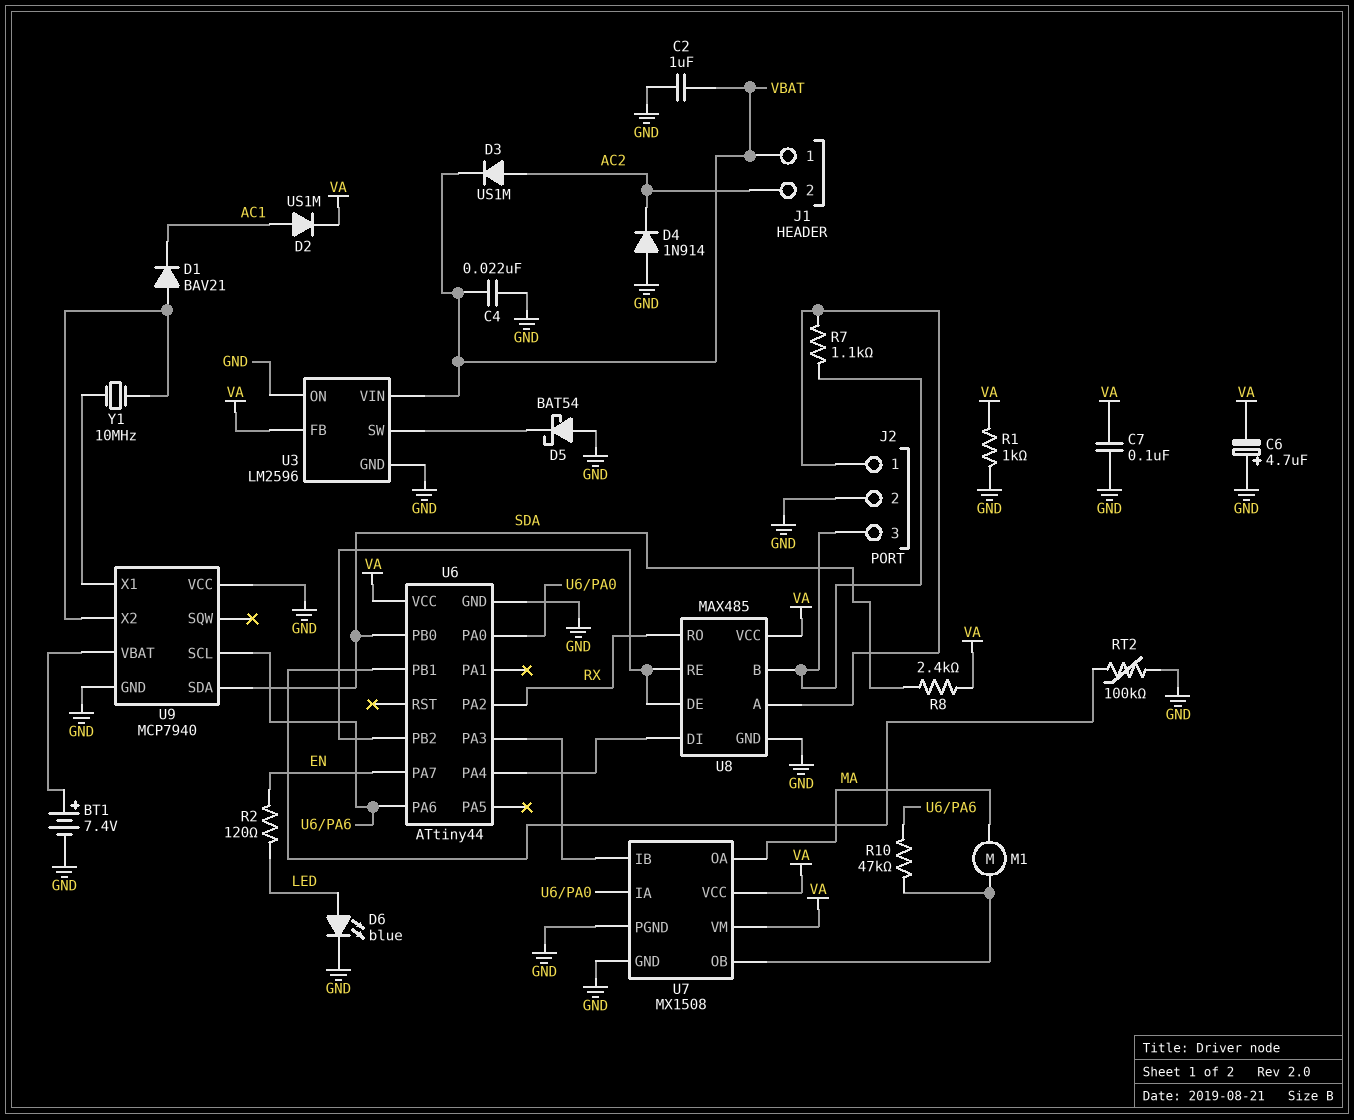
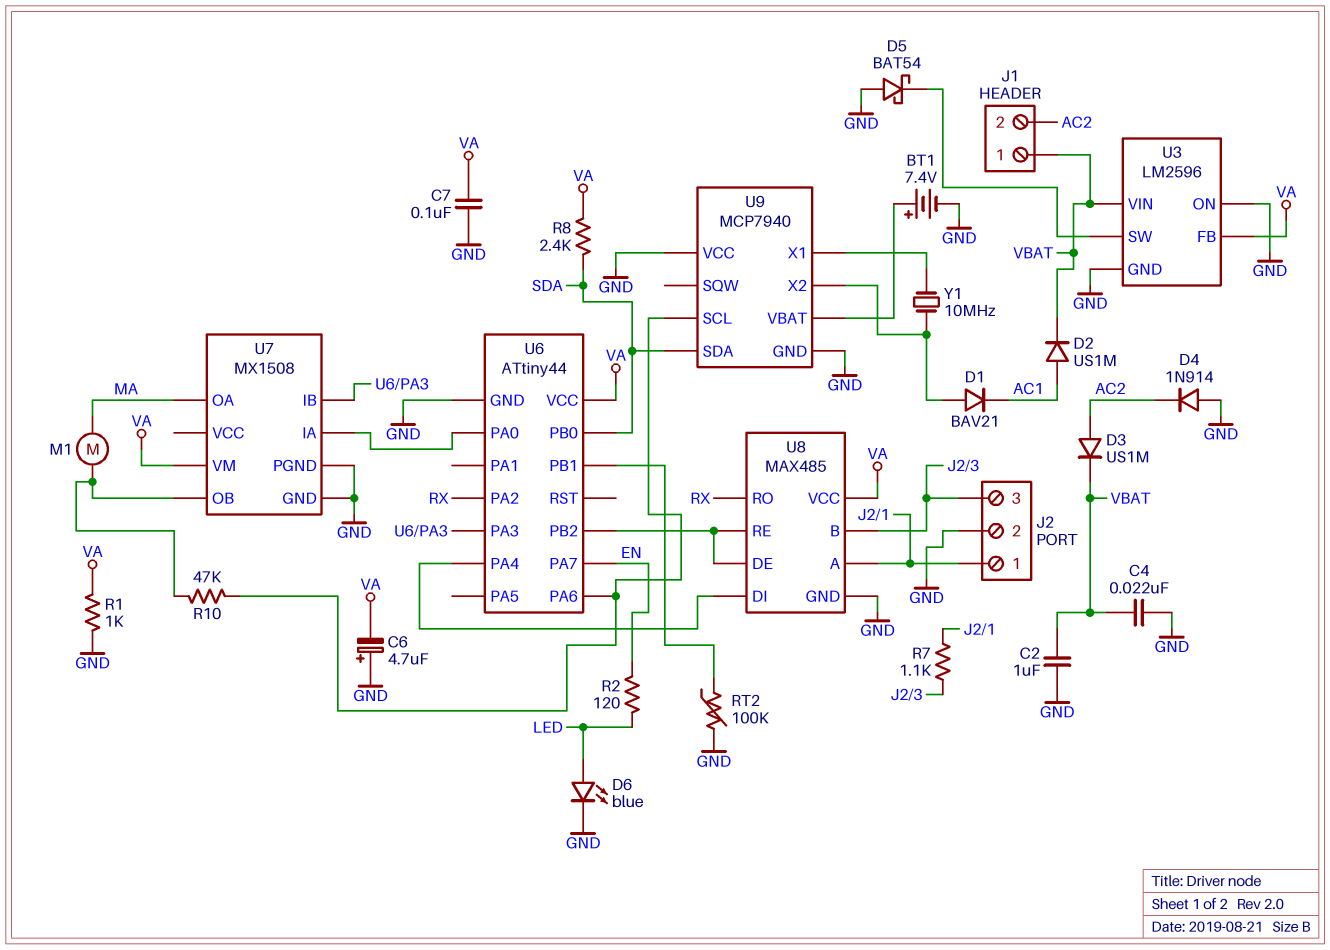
D2: diode US1M (A AC1, K VA) -> diode US1M (A AC1, K VBAT)
U7 pin VCC: VA -> none

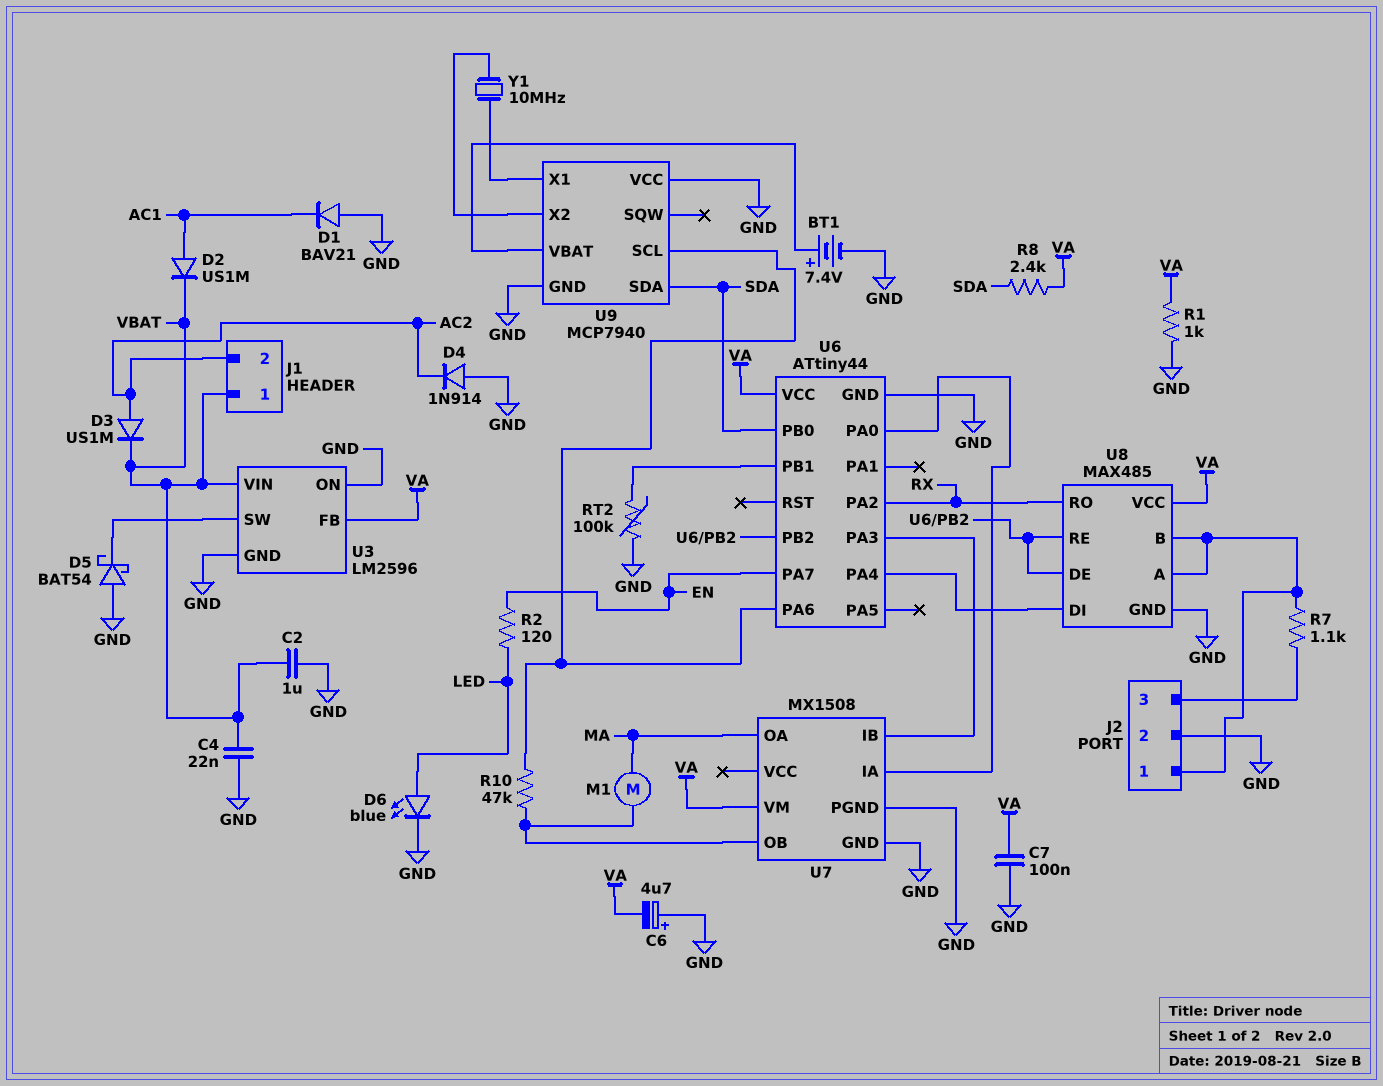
D1: diode BAV21 (A U9/X2, K AC1) -> diode BAV21 (A GND, K AC1)
U8 pin B: J2/3 -> J2/1

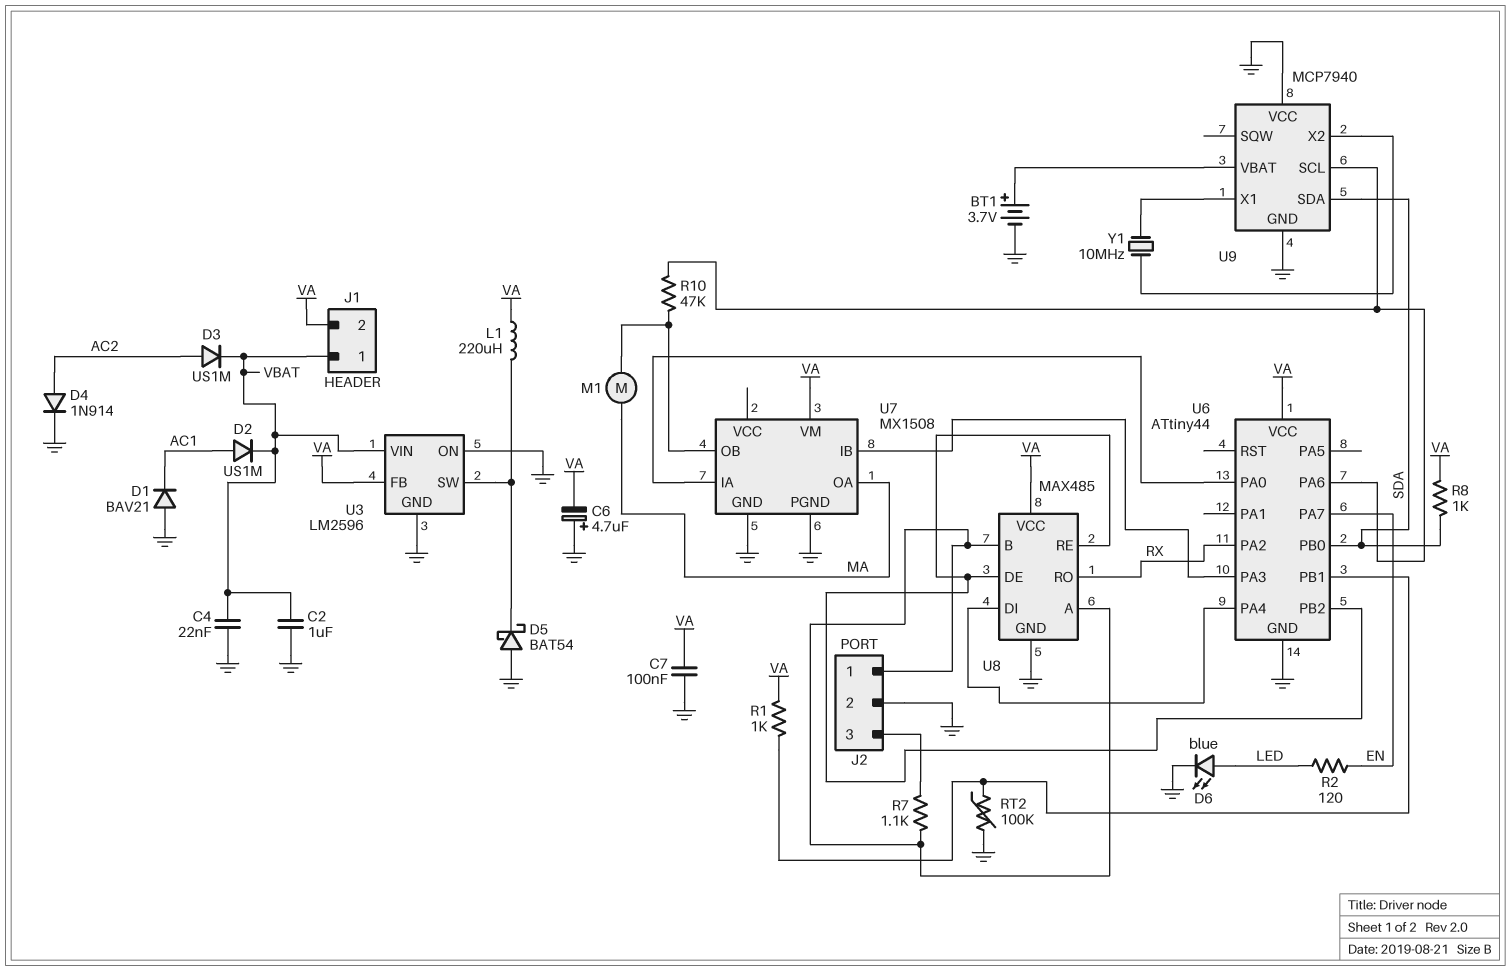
BT1: 7.4V (plus U9/VBAT, minus GND) -> 3.7V (plus U9/VBAT, minus GND)
D4: diode 1N914 (A GND, K AC2) -> diode 1N914 (A AC2, K GND)
J1 pin 2: AC2 -> VA
L1: none -> 220uH (U3/SW, VA)
R1: 1k (GND, VA) -> 1k (U6/PB1, VA)
R8: 2.4k (SDA, VA) -> 1k (SDA, VA)

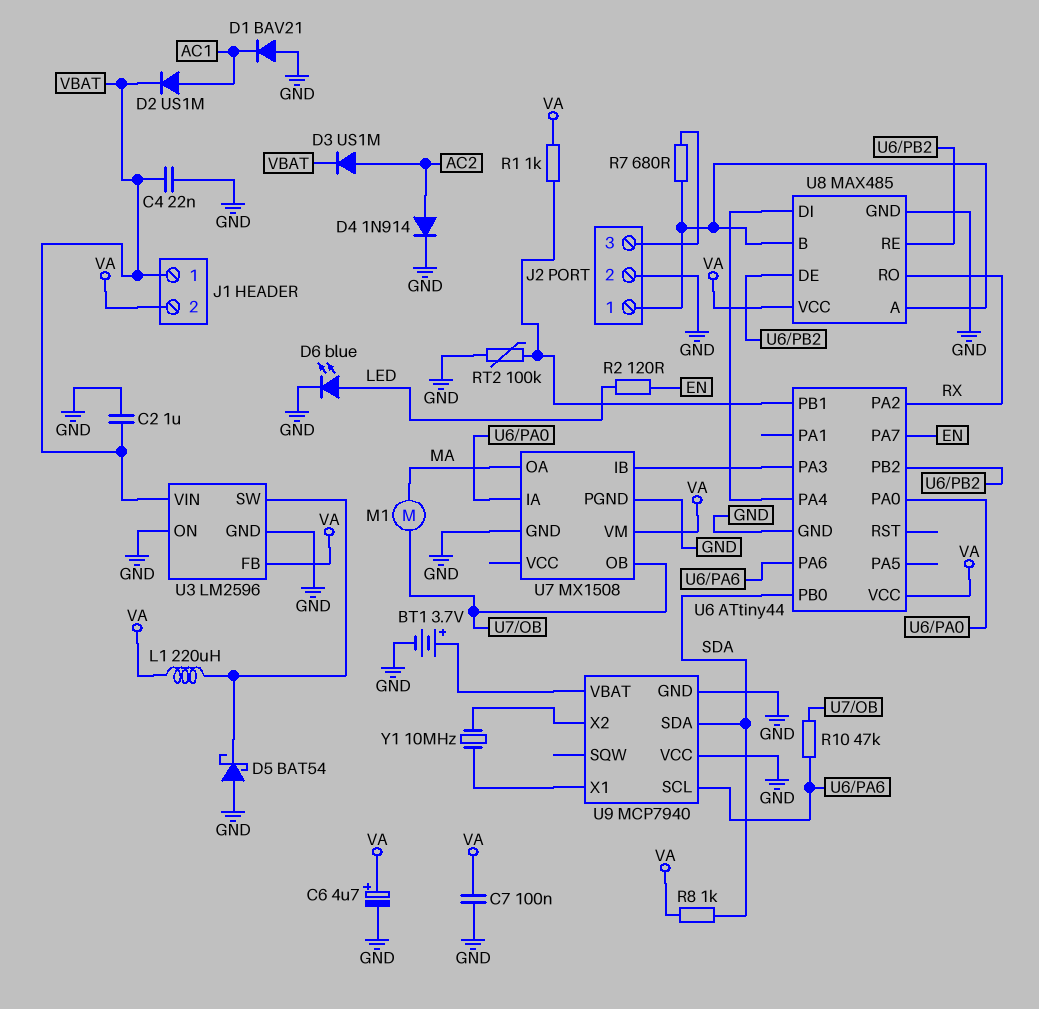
C6: 4.7uF (plus GND, minus VA) -> 4.7uF (plus VA, minus GND)
R7: 1.1k (J2/1, J2/3) -> 680 (J2/1, J2/3)

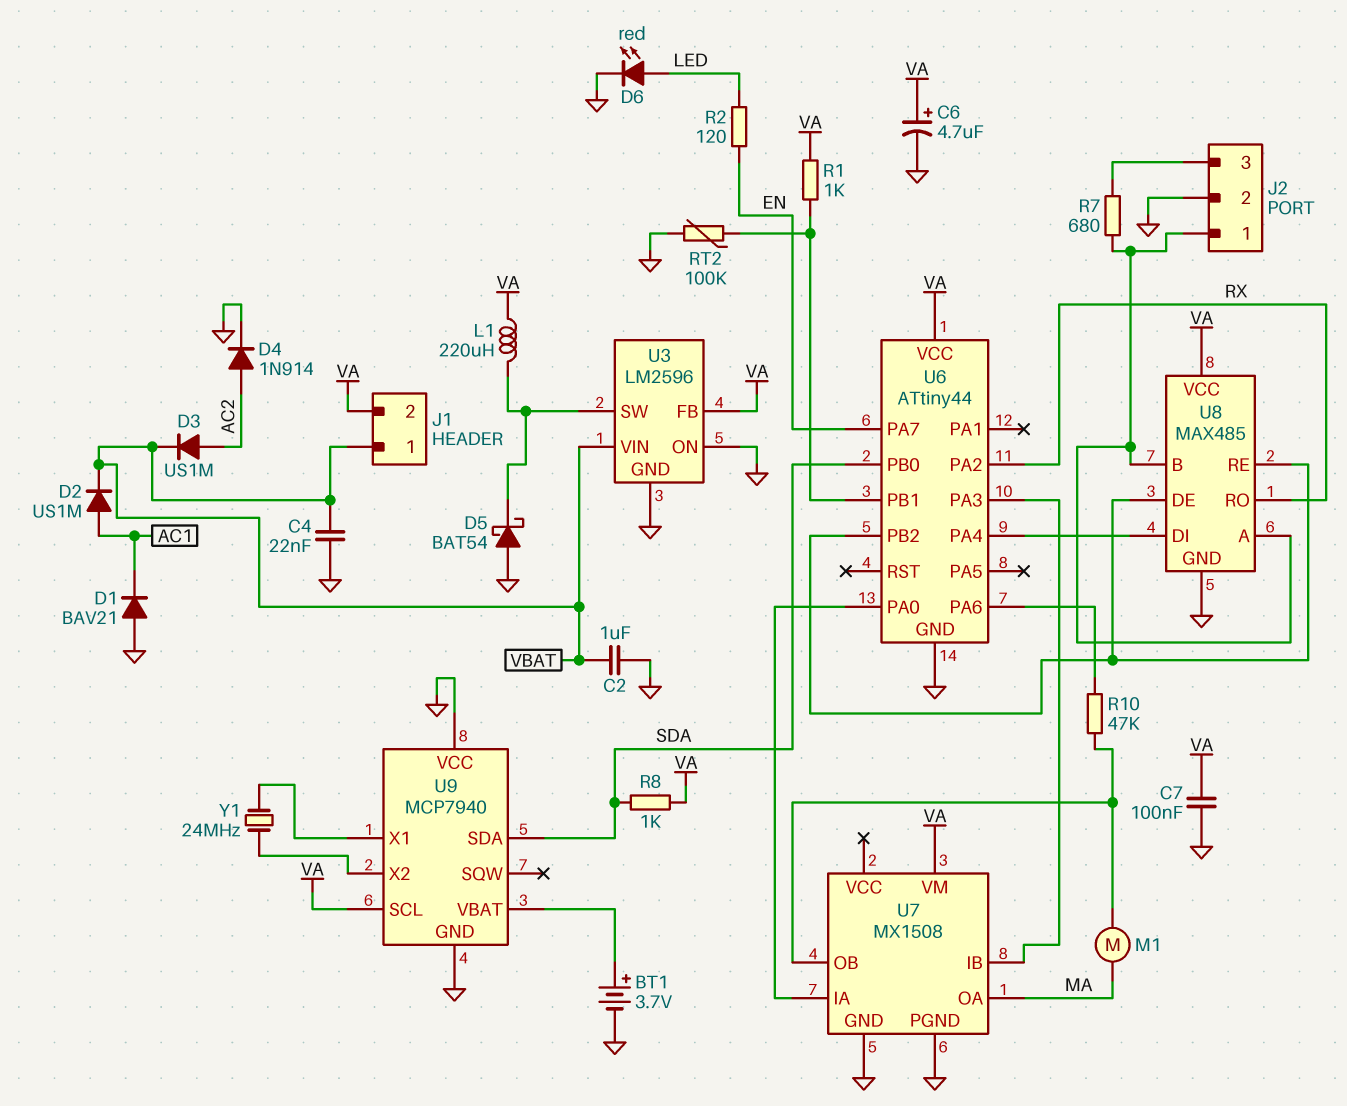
D6: LED blue (A LED, K GND) -> LED red (A LED, K GND)
U9 pin SCL: U6/PA6 -> VA
Y1: 10MHz (U9/X1, U9/X2) -> 24MHz (U9/X1, U9/X2)

